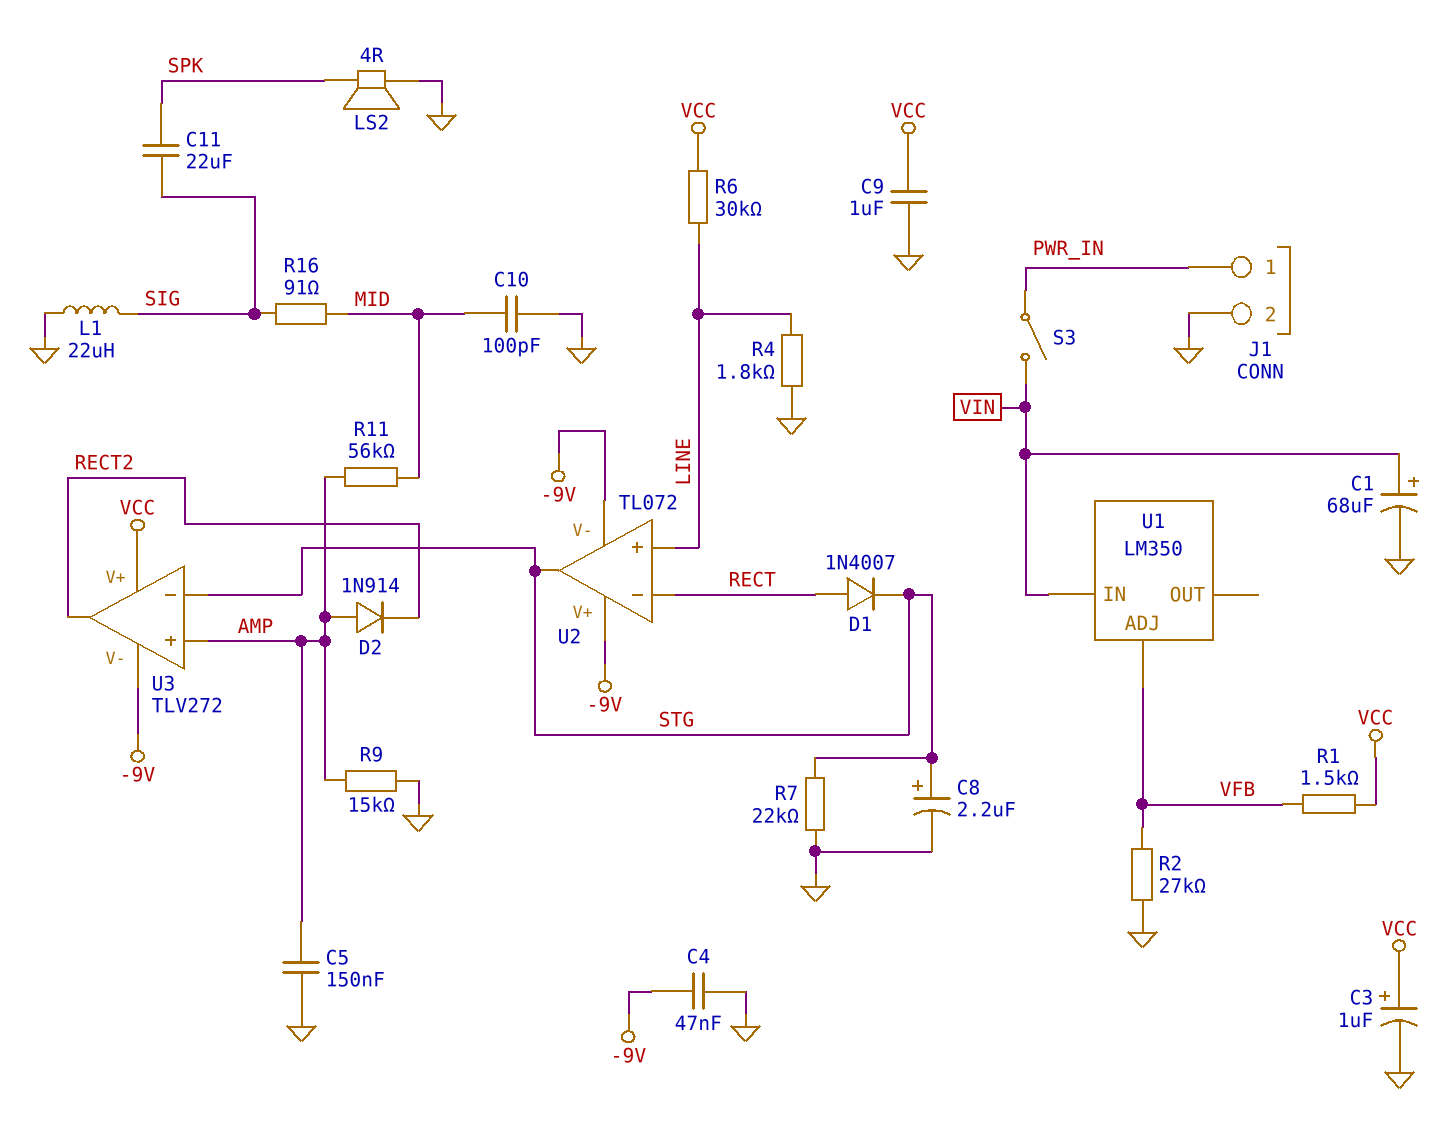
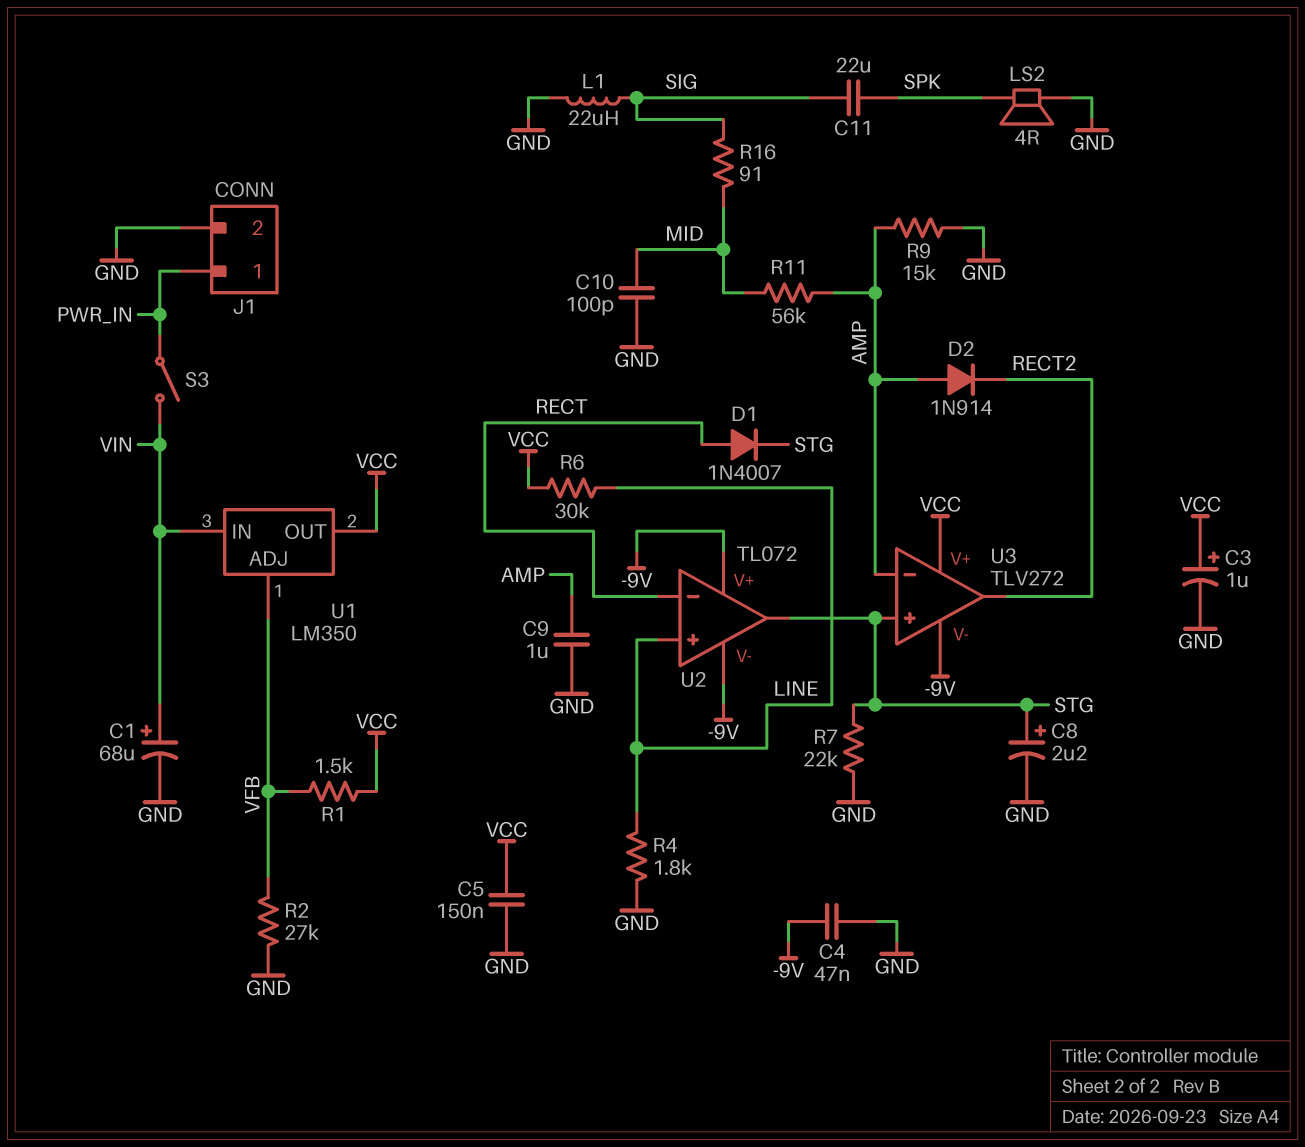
C5: 150nF (AMP, GND) -> 150nF (GND, VCC)
C9: 1uF (GND, VCC) -> 1uF (AMP, GND)
U1 pin OUT: none -> VCC
U3 pin in+: AMP -> STG
U3 pin in-: STG -> AMP

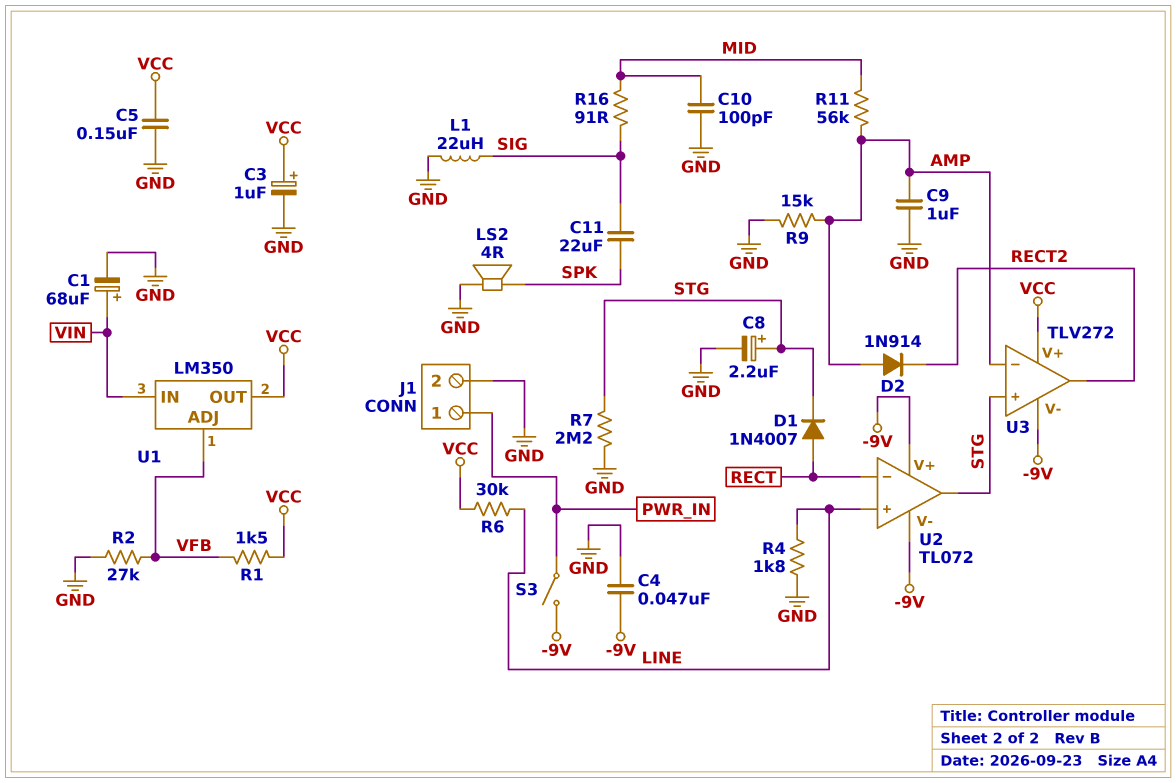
R7: 22k (GND, STG) -> 2.2M (GND, STG)
S3: switch (PWR_IN, VIN) -> switch (-9V, PWR_IN)

